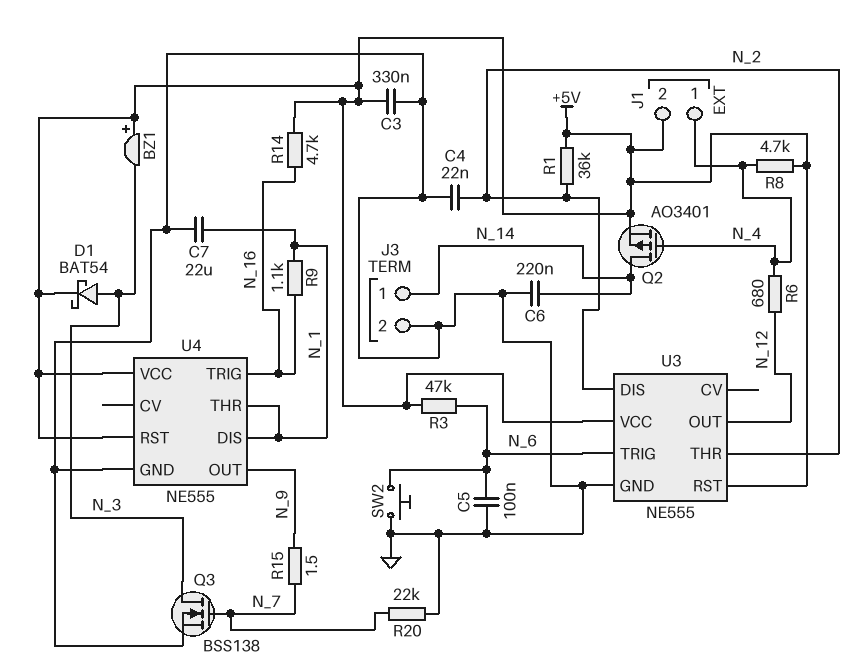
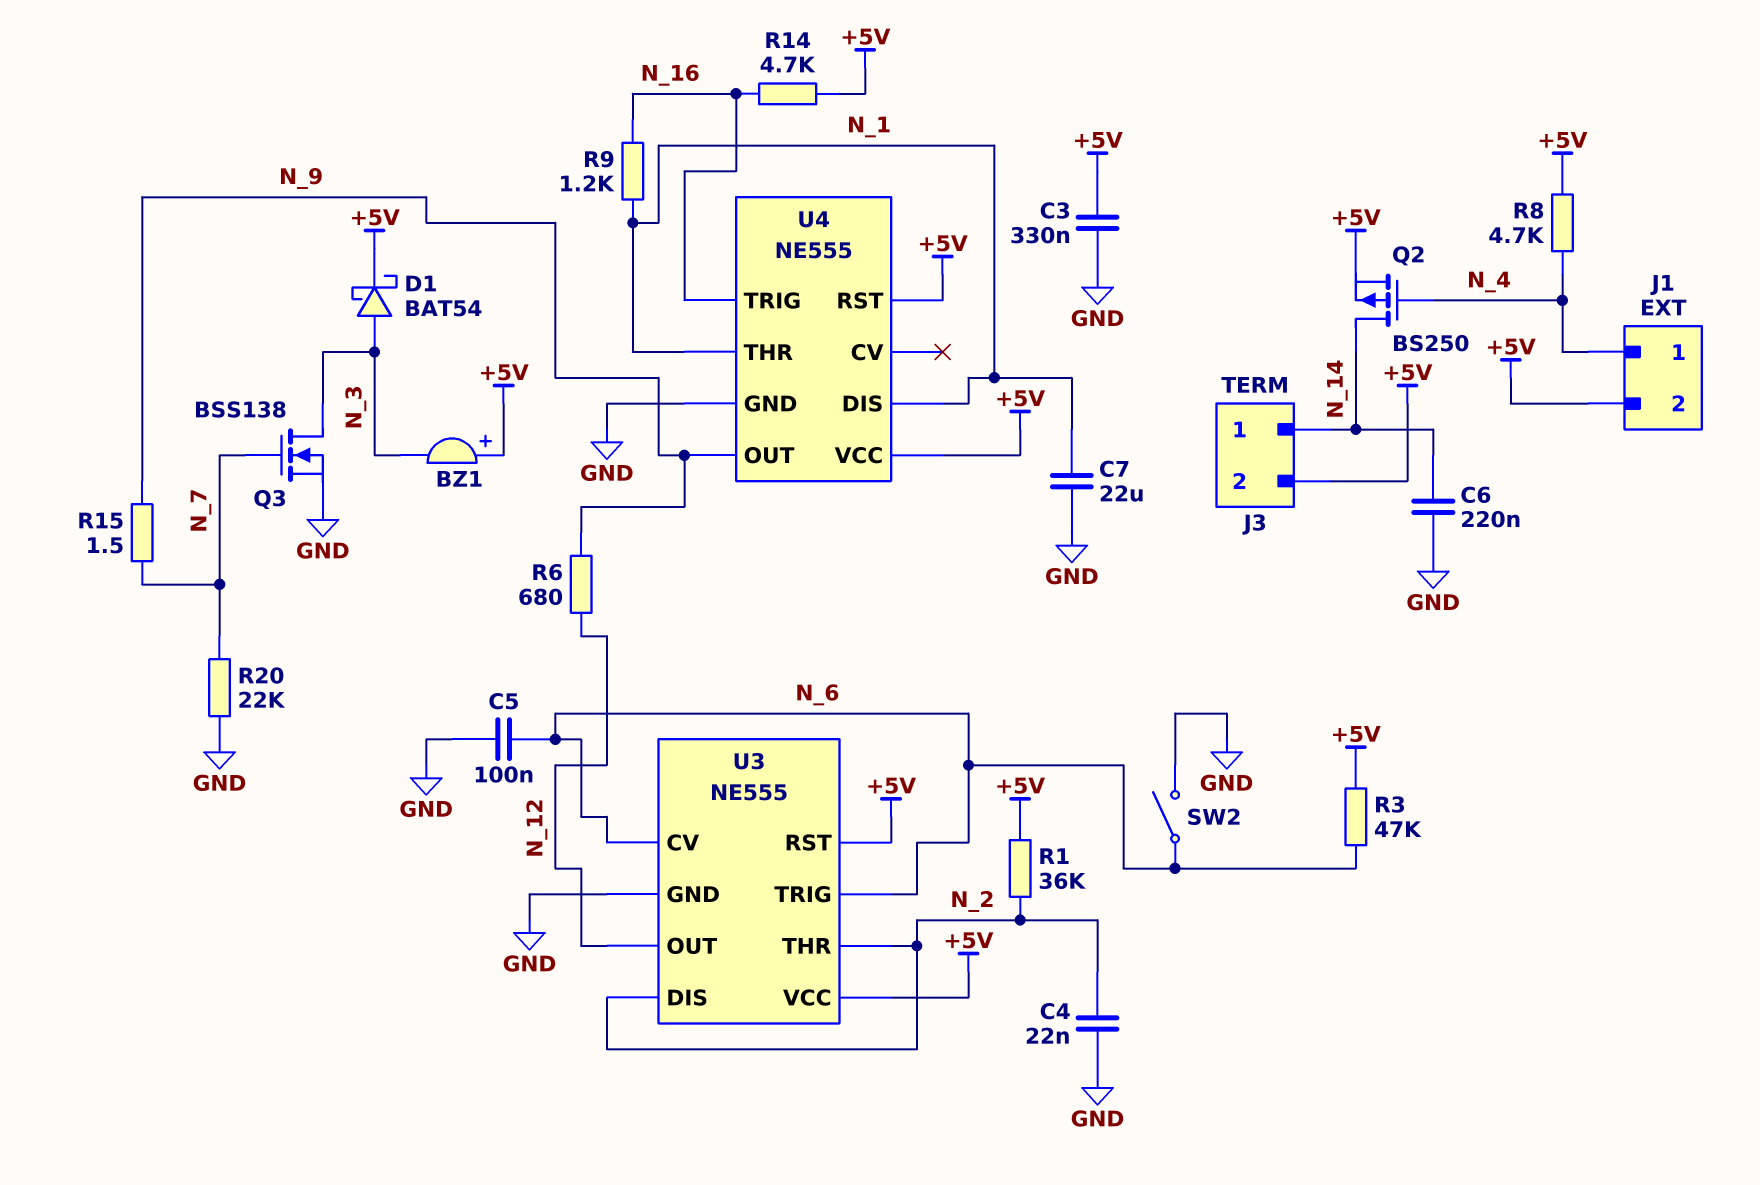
J3 pin 2: GND -> +5V
Q2: PMOS AO3401 (G N_4, D N_14, S +5V) -> PMOS BS250 (G N_4, D N_14, S +5V)
R6: 680 (N_4, N_12) -> 680 (N_9, N_12)
R9: 1.1k (N_1, N_16) -> 1.2k (N_1, N_16)
SW2: button (GND, N_6) -> switch (GND, N_6)
U3 pin CV: none -> N_6

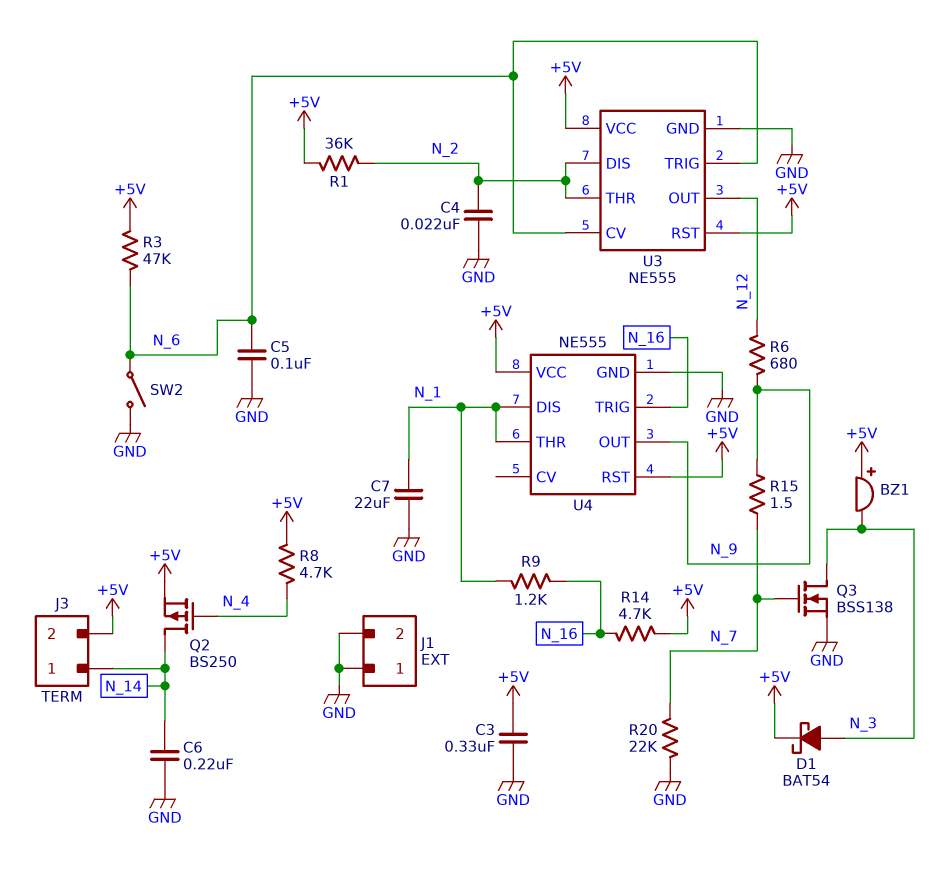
J1 pin 1: N_4 -> GND
J1 pin 2: +5V -> GND

